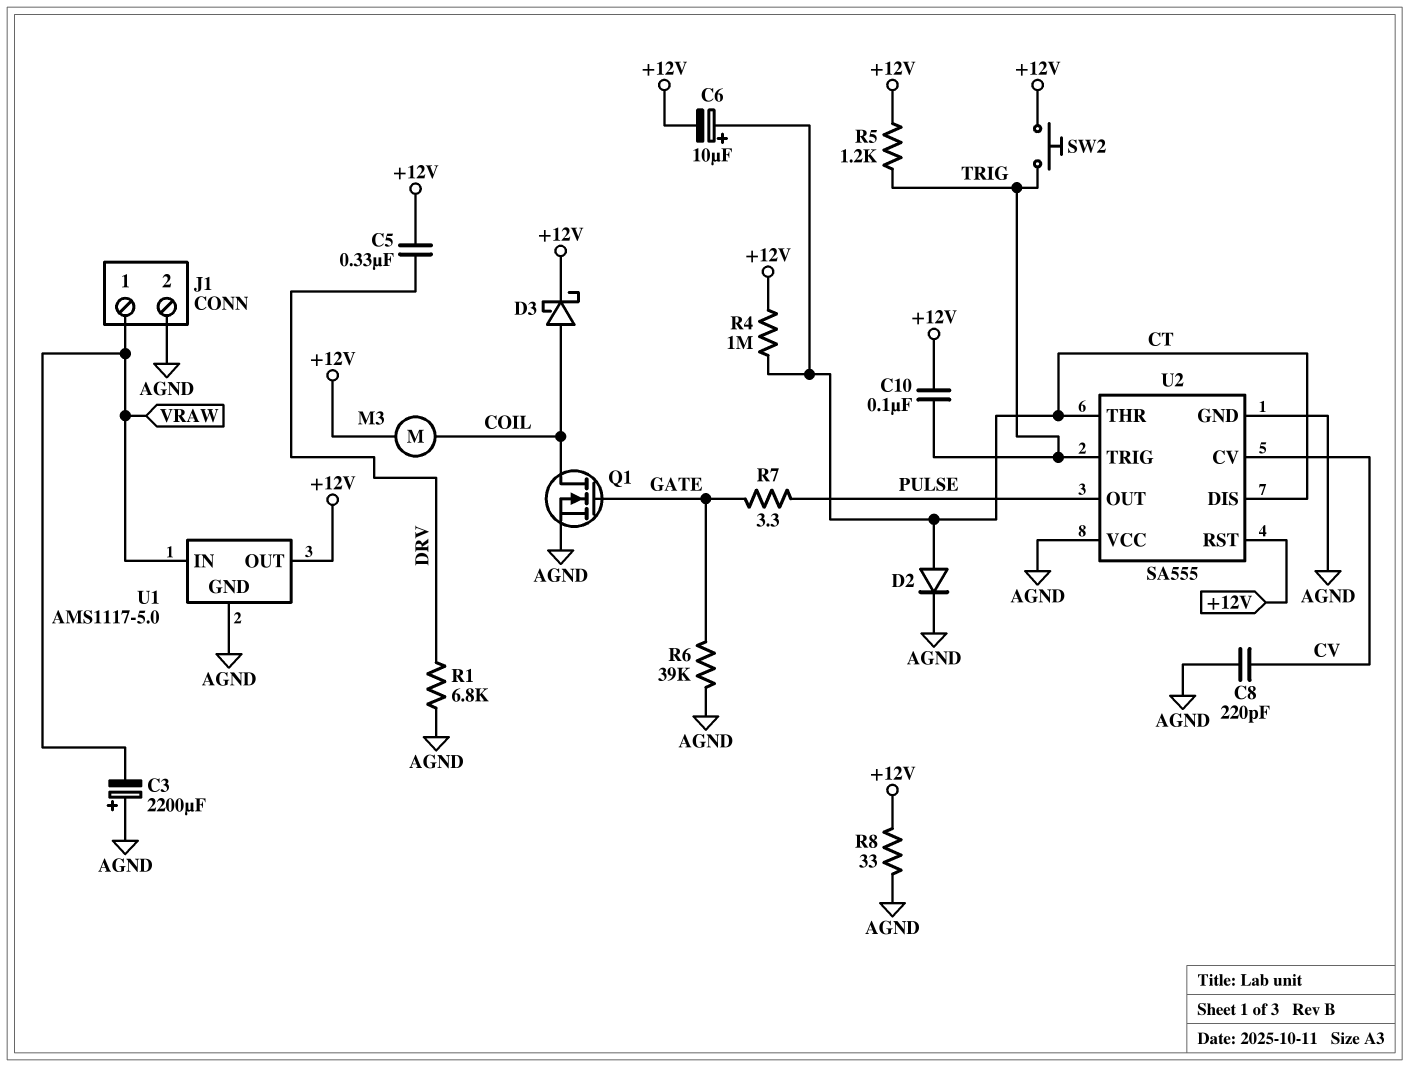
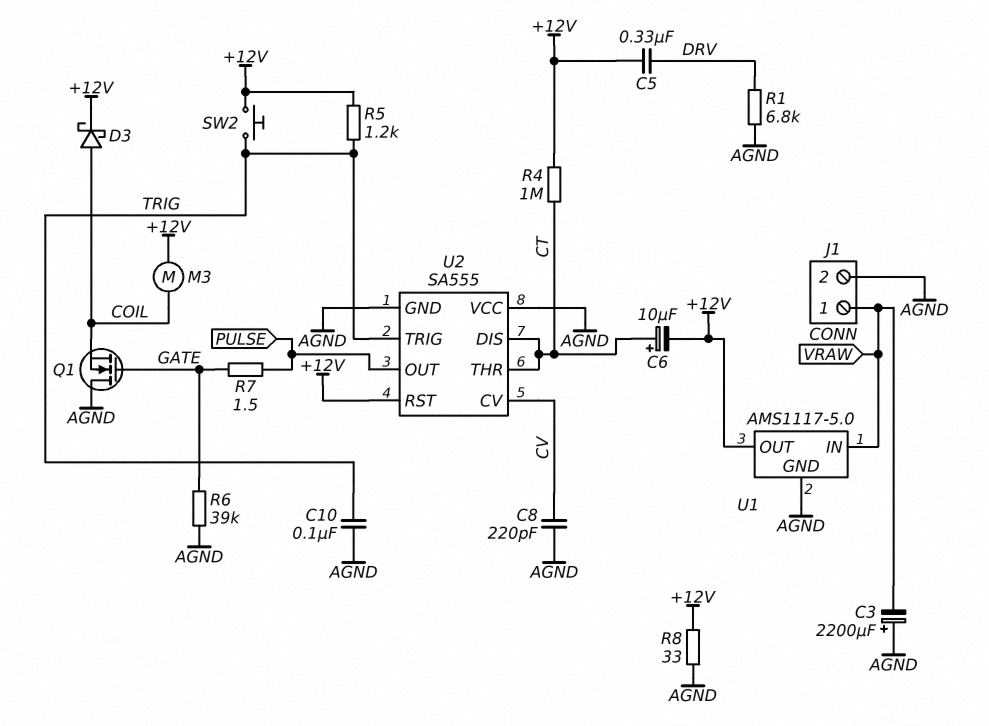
C10: 100nF (+12V, TRIG) -> 100nF (AGND, TRIG)
D2: diode (A CT, K AGND) -> none
Q1: NMOS (G GATE, D COIL, S AGND) -> NMOS (G GATE, D AGND, S COIL)
R7: 3.3 (GATE, PULSE) -> 1.5 (GATE, PULSE)

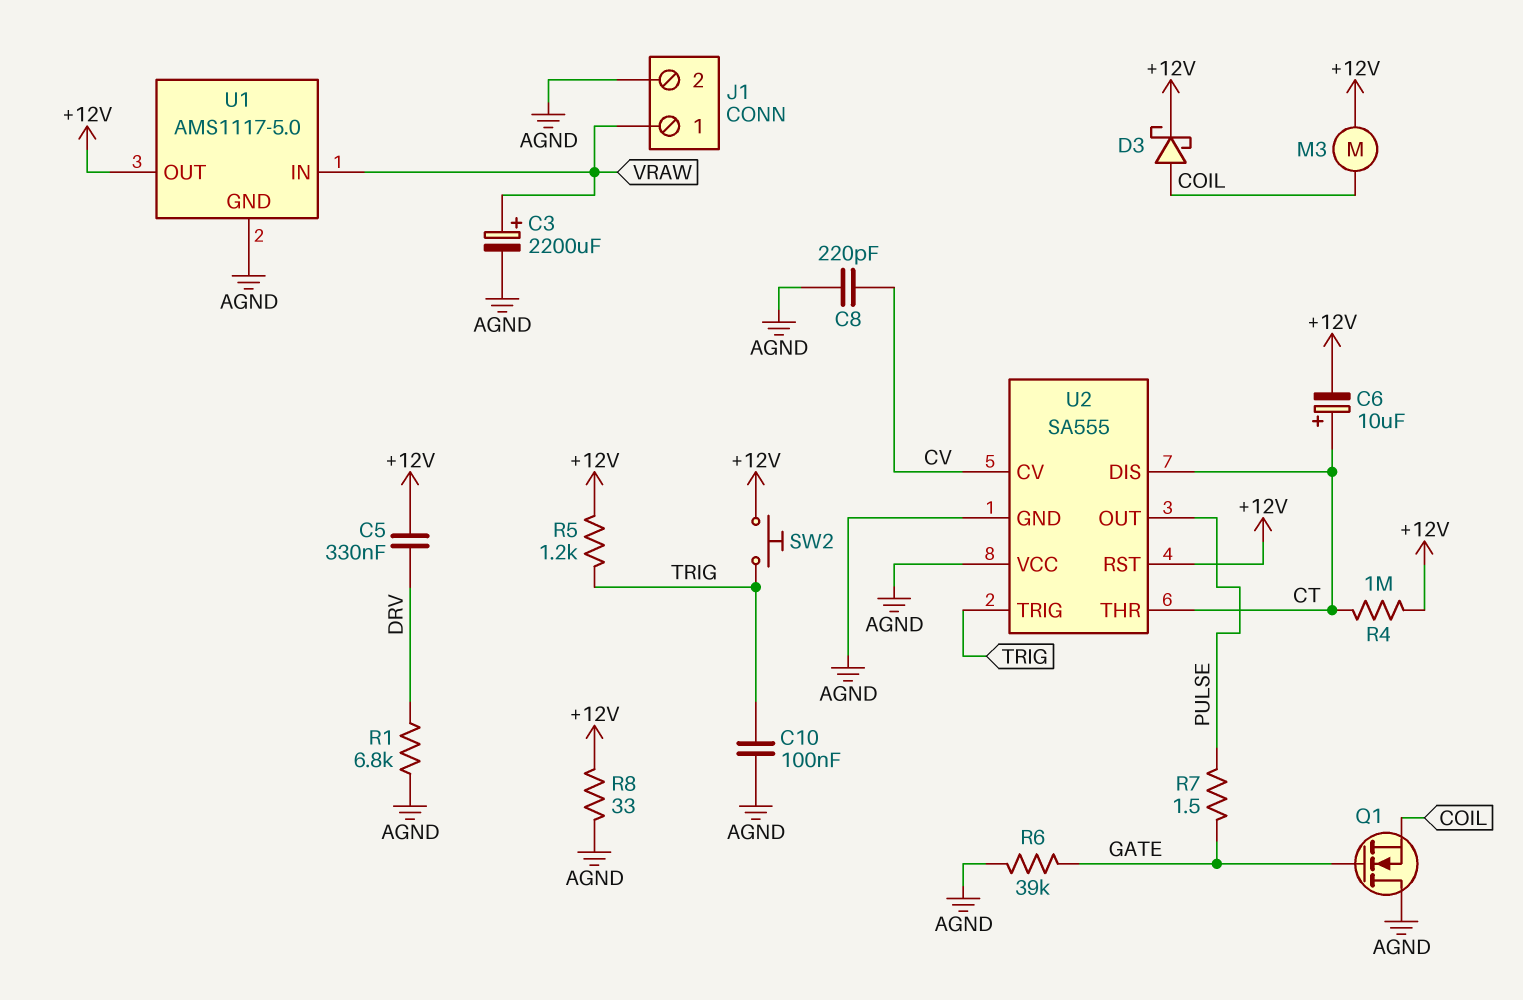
C3: 2200uF (plus AGND, minus VRAW) -> 2200uF (plus VRAW, minus AGND)

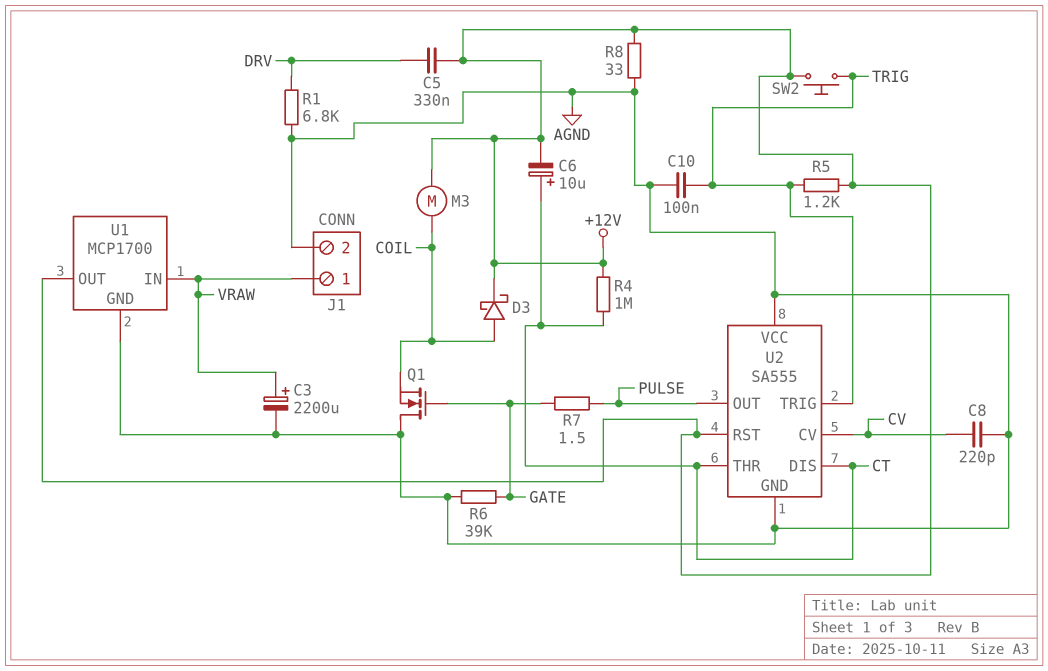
U1: AMS1117-5.0 -> MCP1700

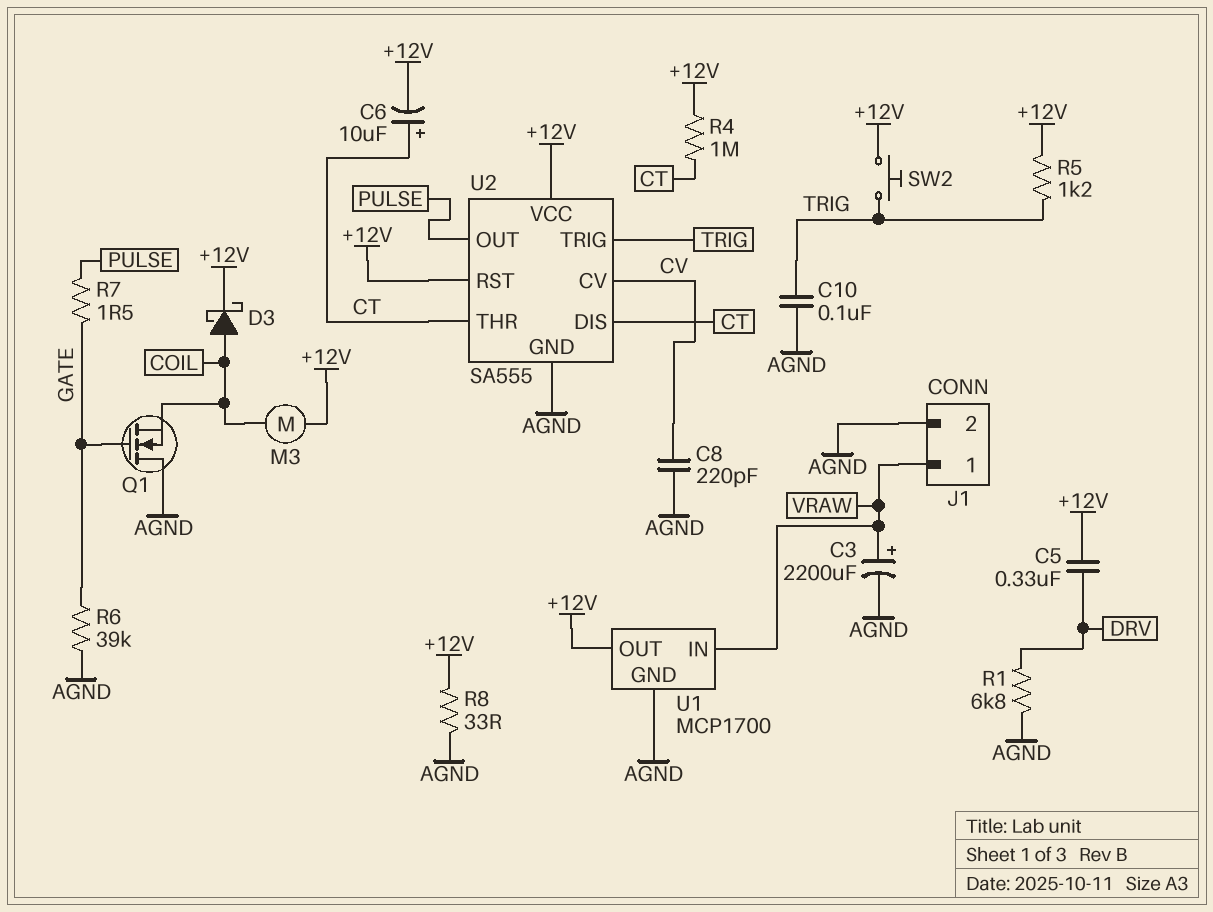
U2 pin VCC: AGND -> +12V

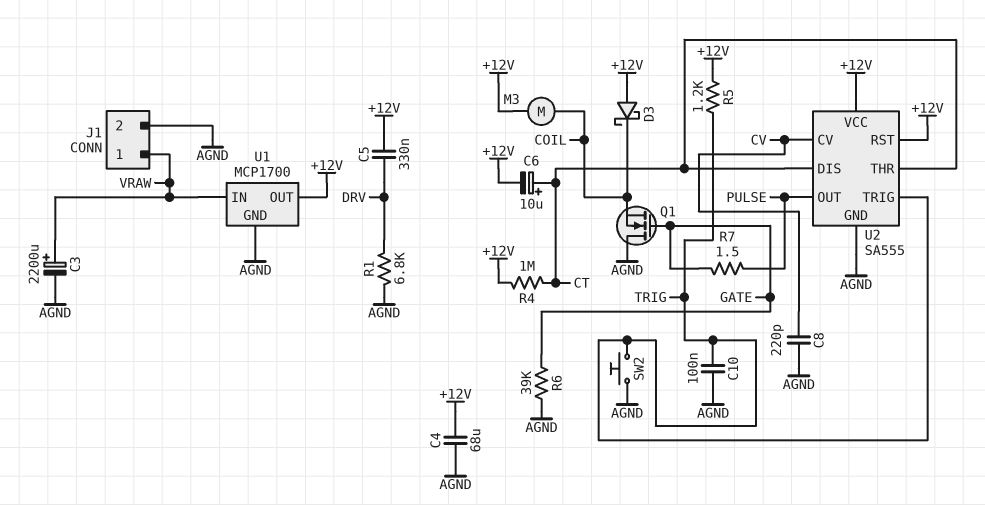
C4: none -> 68uF (+12V, AGND)
D3: schottky (A COIL, K +12V) -> schottky (A +12V, K COIL)
R8: 33 (+12V, AGND) -> none
SW2: button (+12V, TRIG) -> button (AGND, TRIG)

